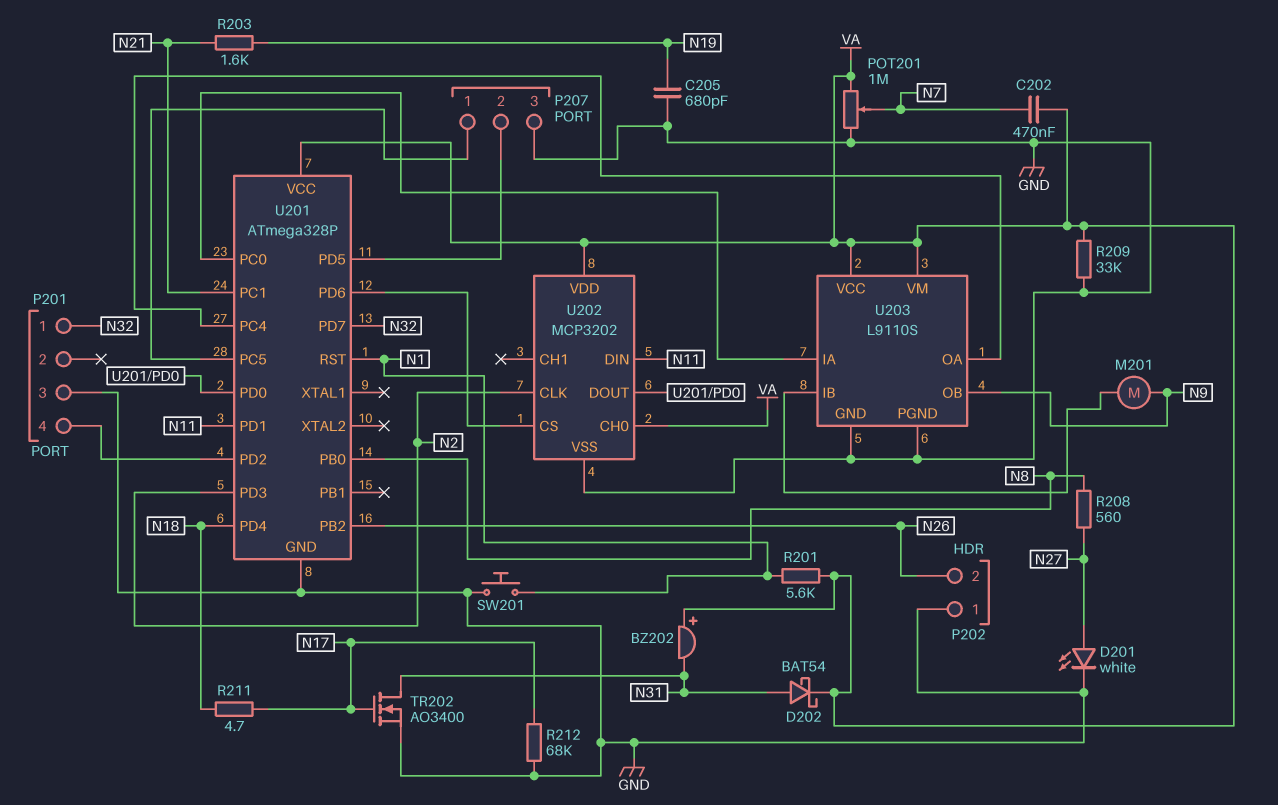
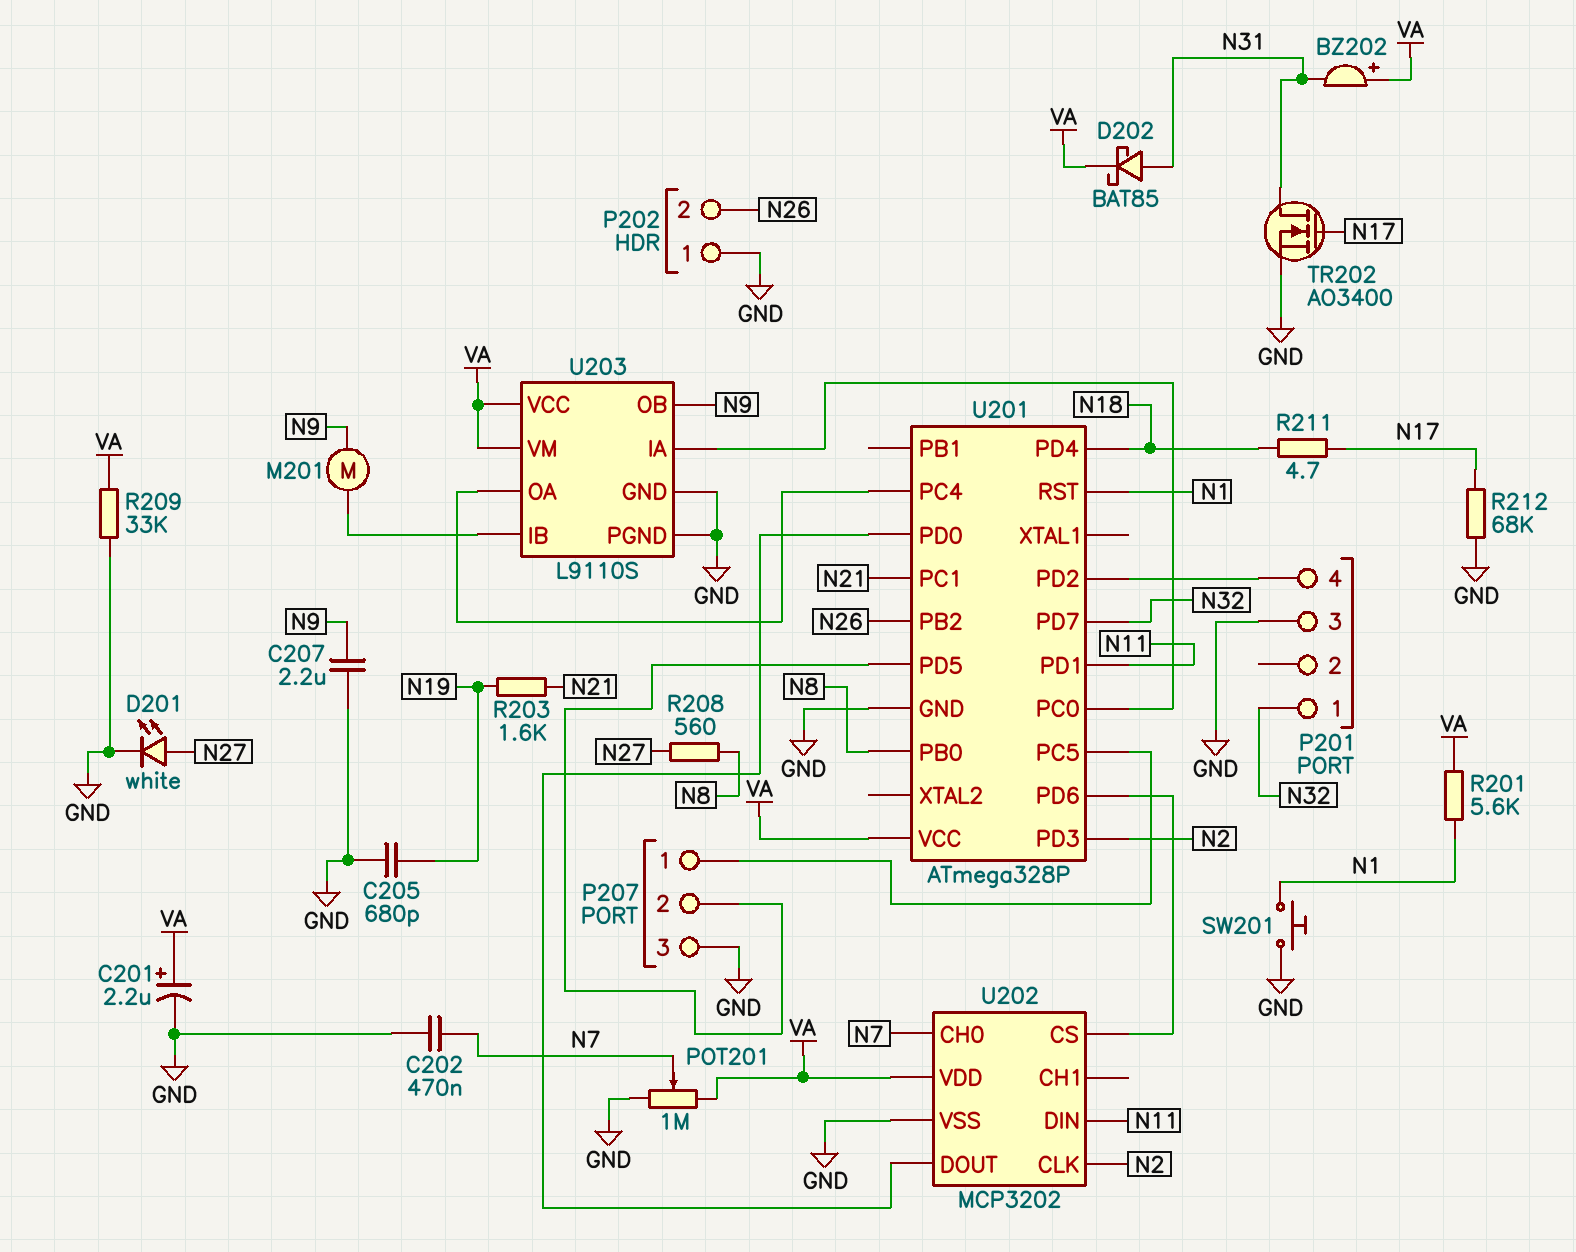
C201: none -> 2.2uF (plus VA, minus GND)
C202: 470nF (N7, VA) -> 470nF (GND, N7)
C207: none -> 2.2uF (GND, N9)
D202: schottky BAT54 (A N31, K VA) -> schottky BAT85 (A N31, K VA)
U202 pin CH0: VA -> N7

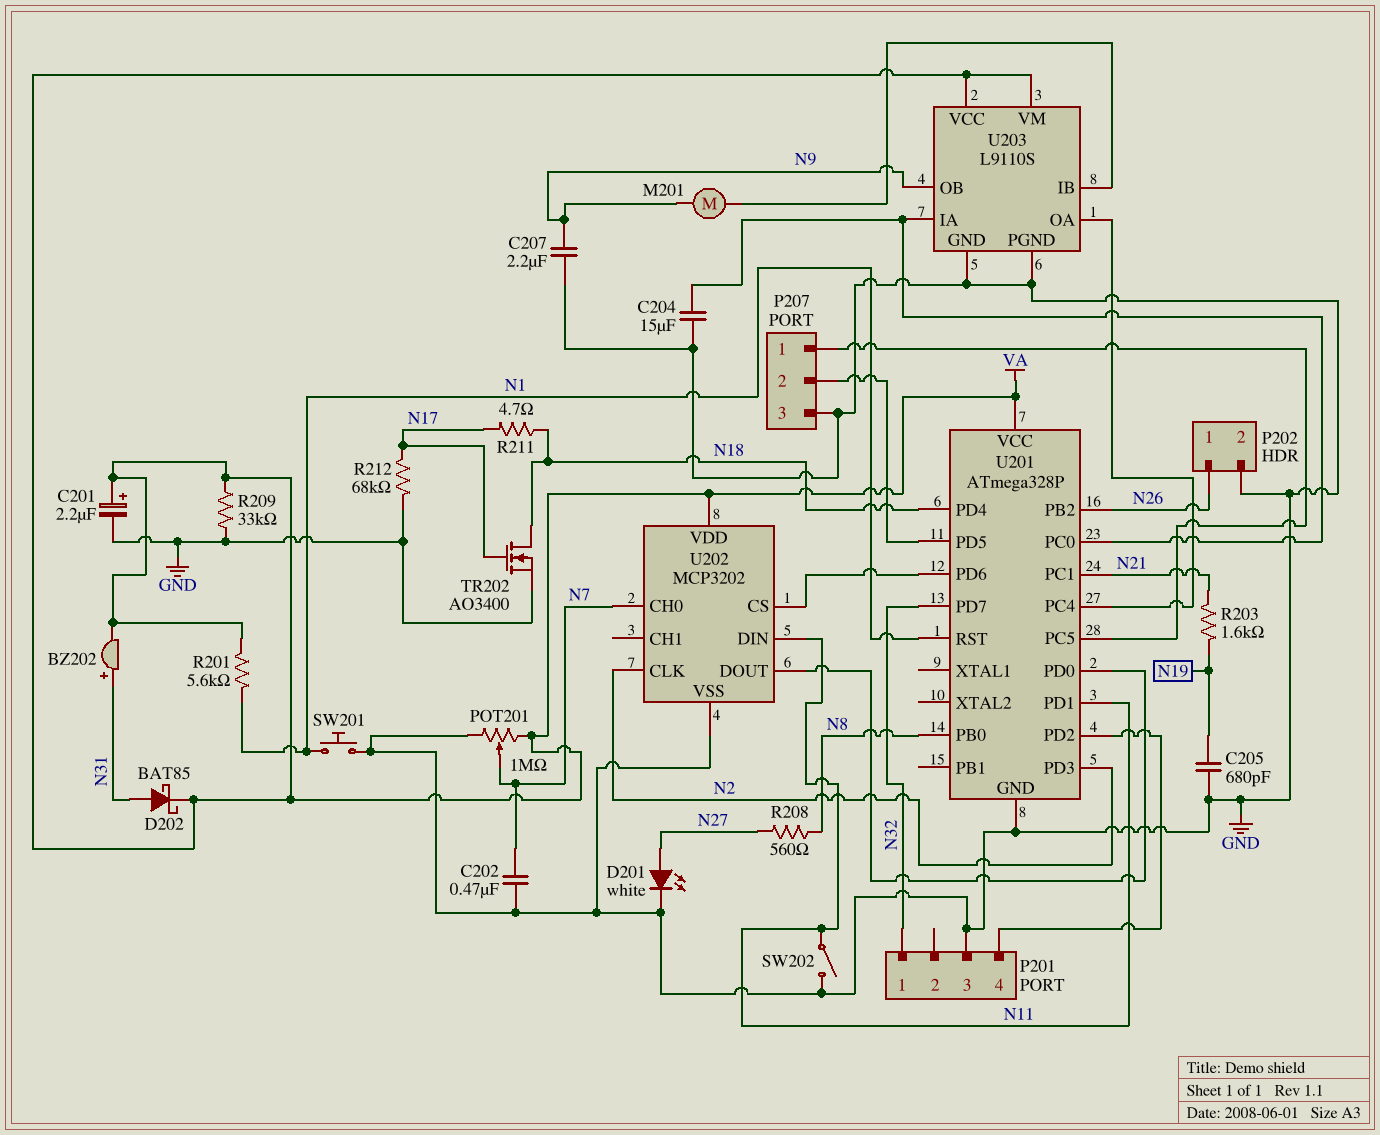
BZ202: buzzer (plus VA, minus N31) -> buzzer (plus N31, minus VA)
C204: none -> 15uF (GND, U201/PC0)
P202 pin 1: GND -> N26
P202 pin 2: N26 -> GND
SW202: none -> switch (GND, N11)
TR202: NMOS AO3400 (G N17, D N31, S GND) -> NMOS AO3400 (G N17, D N18, S GND)

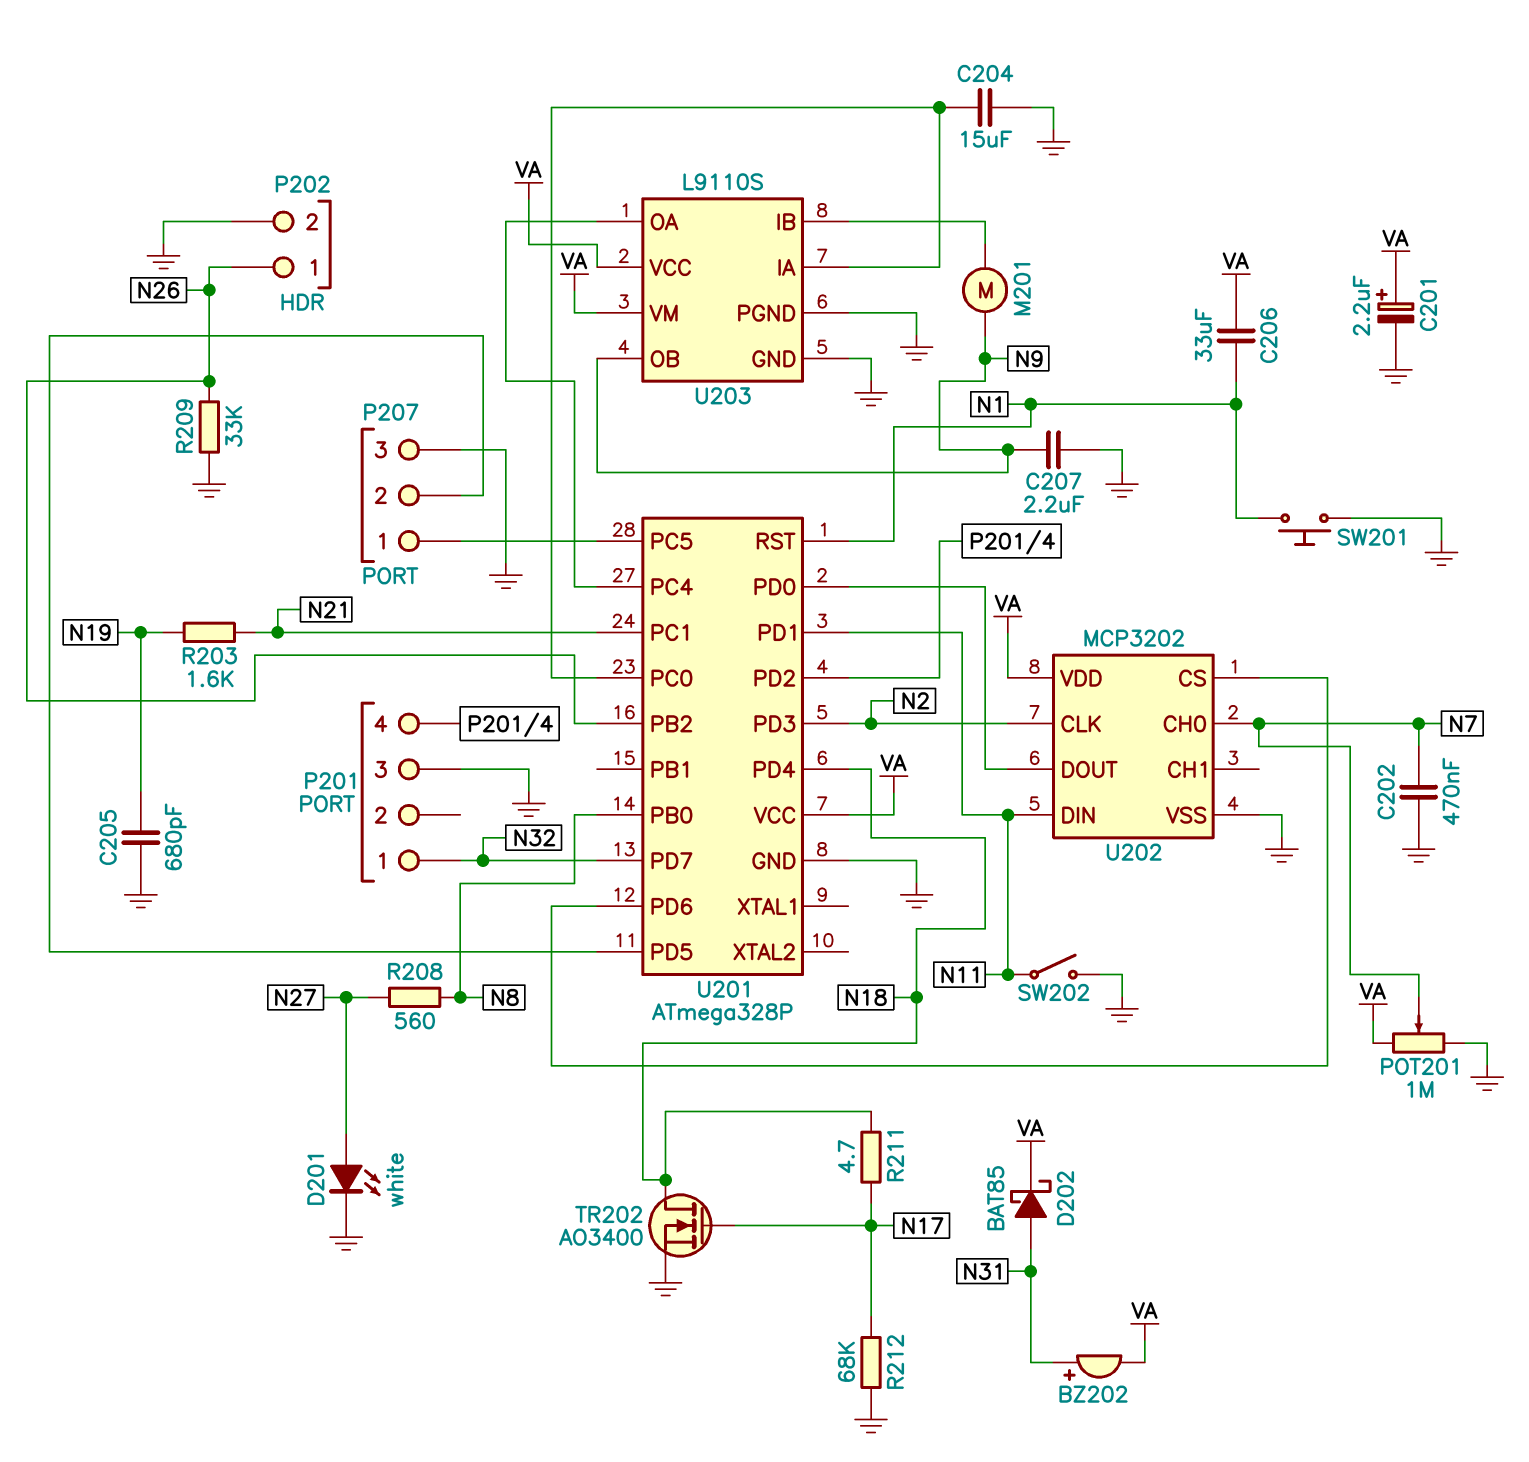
C206: none -> 33uF (N1, VA)
R201: 5.6k (N1, VA) -> none
R209: 33k (GND, VA) -> 33k (GND, N26)

